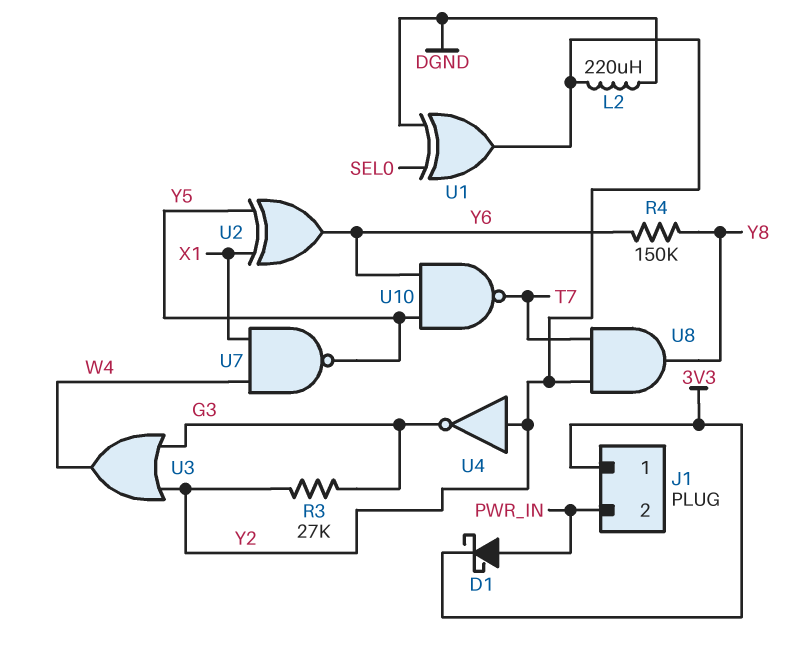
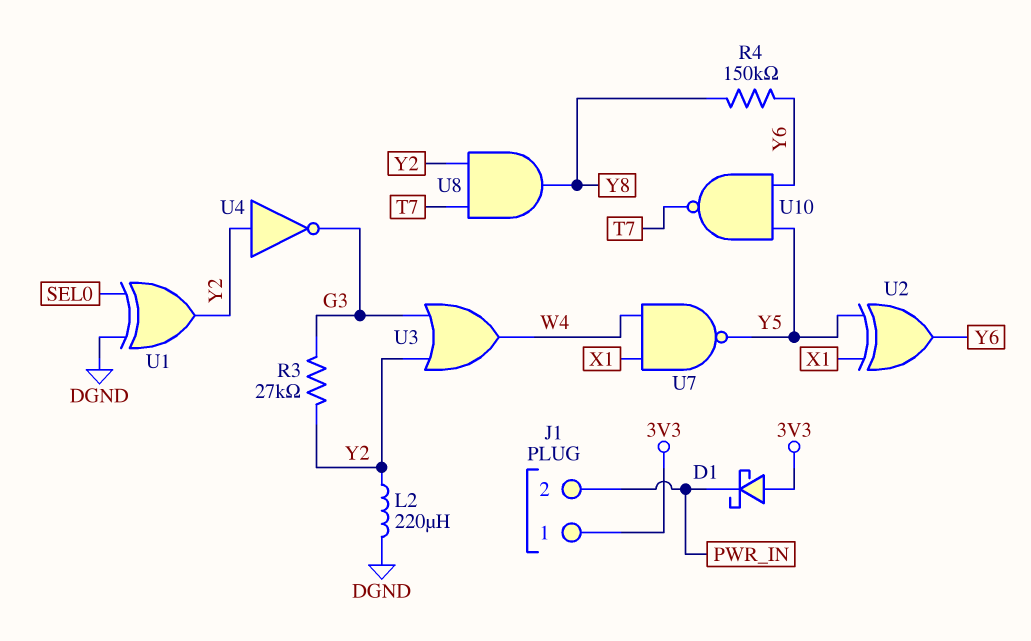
D1: schottky (A PWR_IN, K 3V3) -> schottky (A 3V3, K PWR_IN)

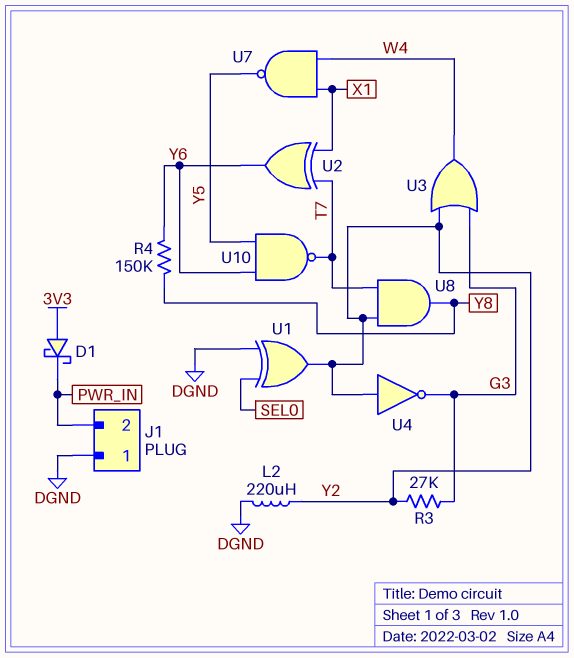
J1 pin 1: 3V3 -> DGND
U2: XOR (in X1, in Y5, out Y6) -> XOR (in T7, in X1, out Y6)

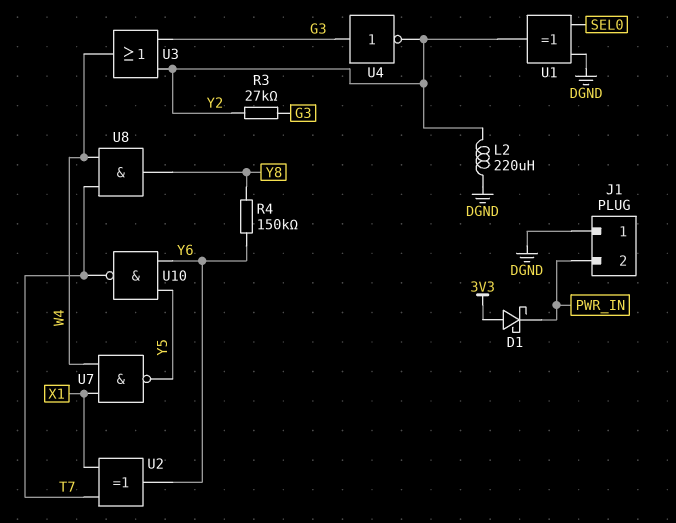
U4: NOT (in Y2, out G3) -> NOT (in G3, out Y2)
U8: AND (in T7, in Y2, out Y8) -> AND (in T7, in W4, out Y8)

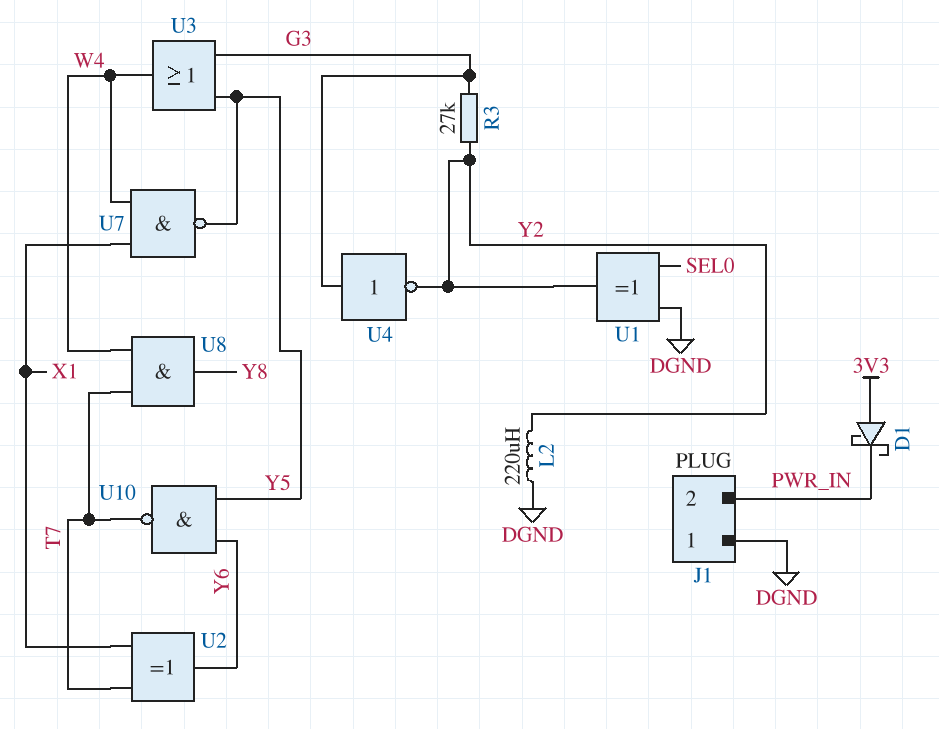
R4: 150k (Y6, Y8) -> none
U3: OR (in G3, in Y2, out W4) -> OR (in G3, in Y5, out W4)

